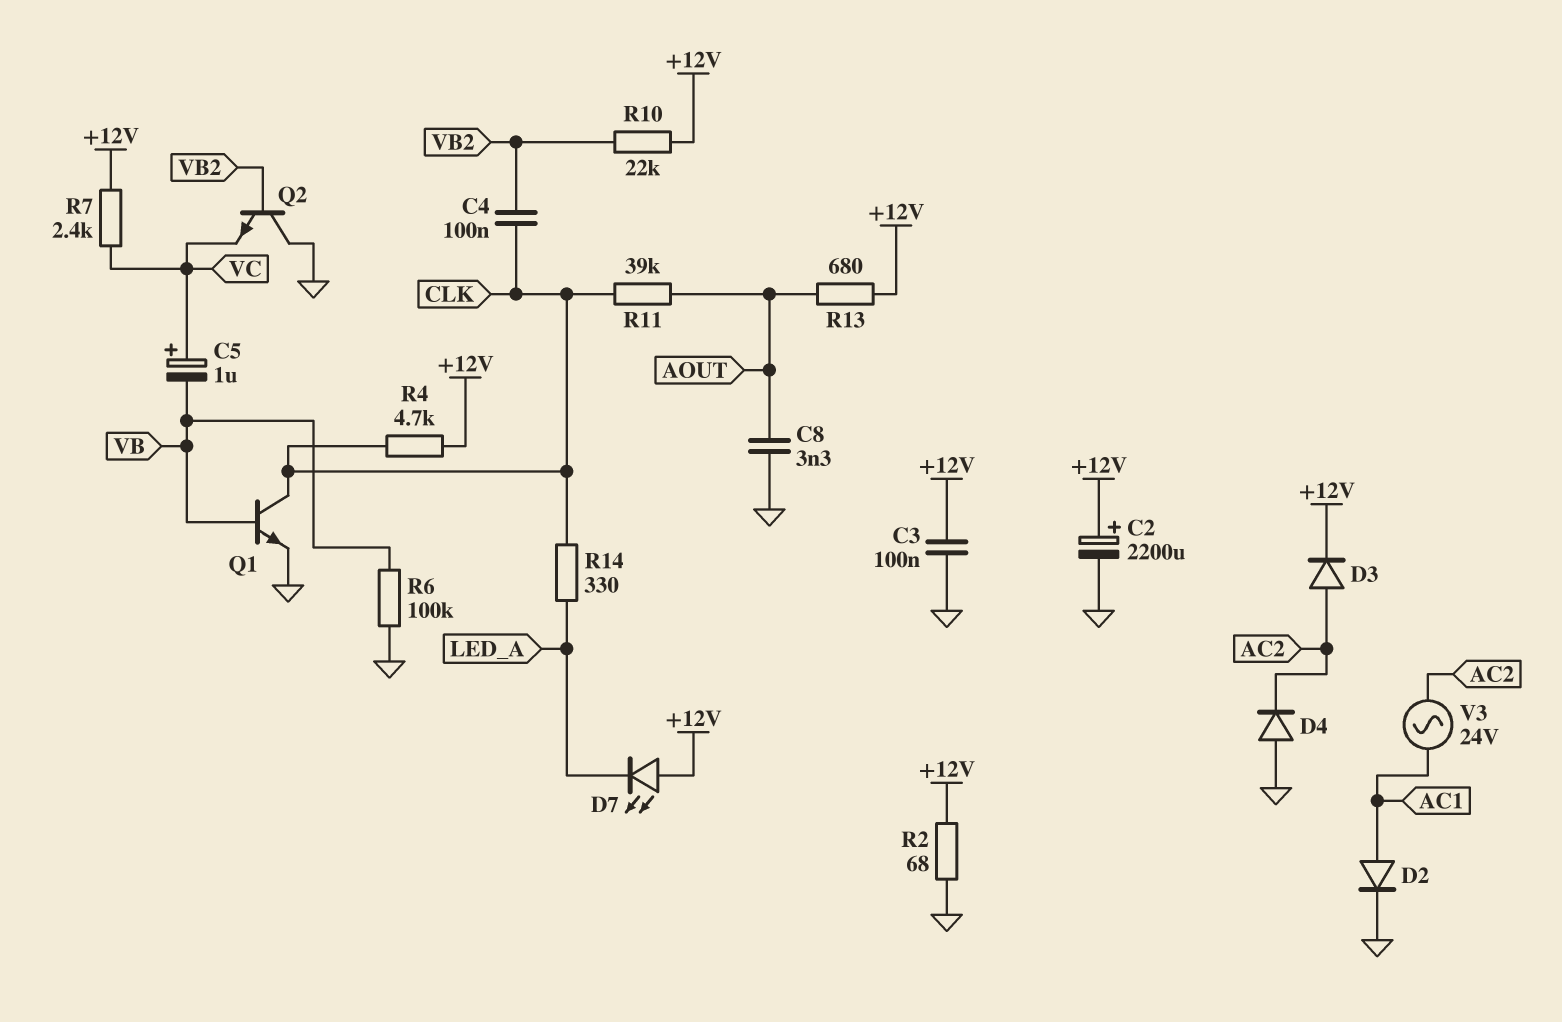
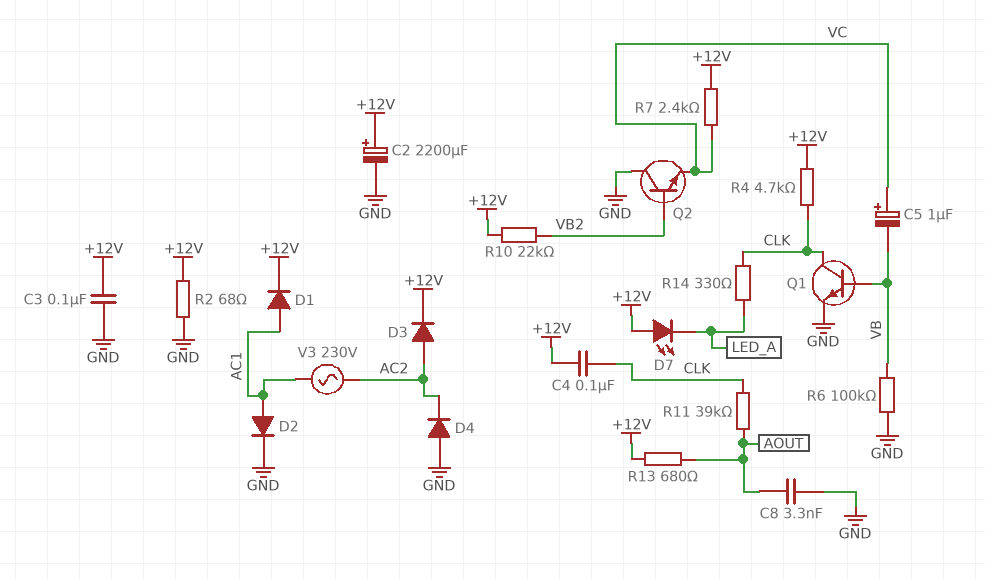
C4: 100nF (CLK, VB2) -> 100nF (+12V, CLK)
D1: none -> diode (A AC1, K +12V)
V3: AC 24V (AC1, AC2) -> AC 230V (AC1, AC2)

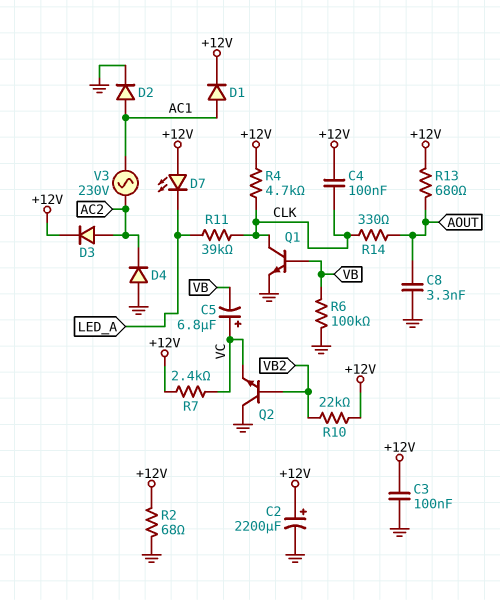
C5: 1uF (plus VC, minus VB) -> 6.8uF (plus VC, minus VB)
R11: 39k (AOUT, CLK) -> 39k (CLK, LED_A)
R14: 330 (CLK, LED_A) -> 330 (AOUT, CLK)

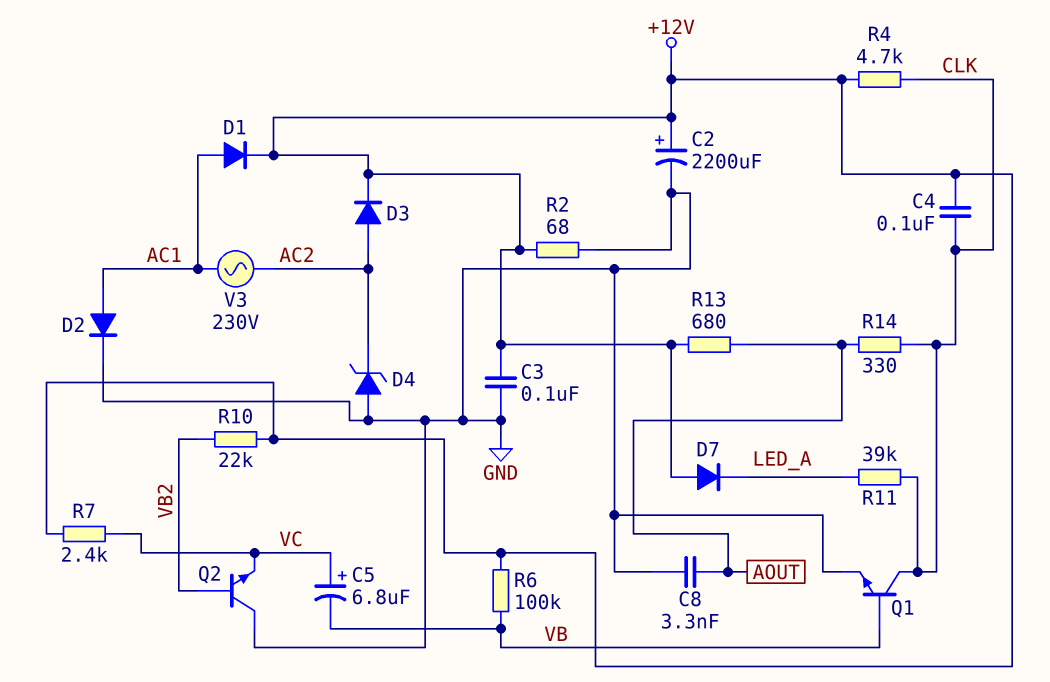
D4: diode (A GND, K AC2) -> zener (A GND, K AC2)
D7: LED (A +12V, K LED_A) -> diode (A +12V, K LED_A)
R6: 100k (GND, VB) -> 100k (+12V, VB)

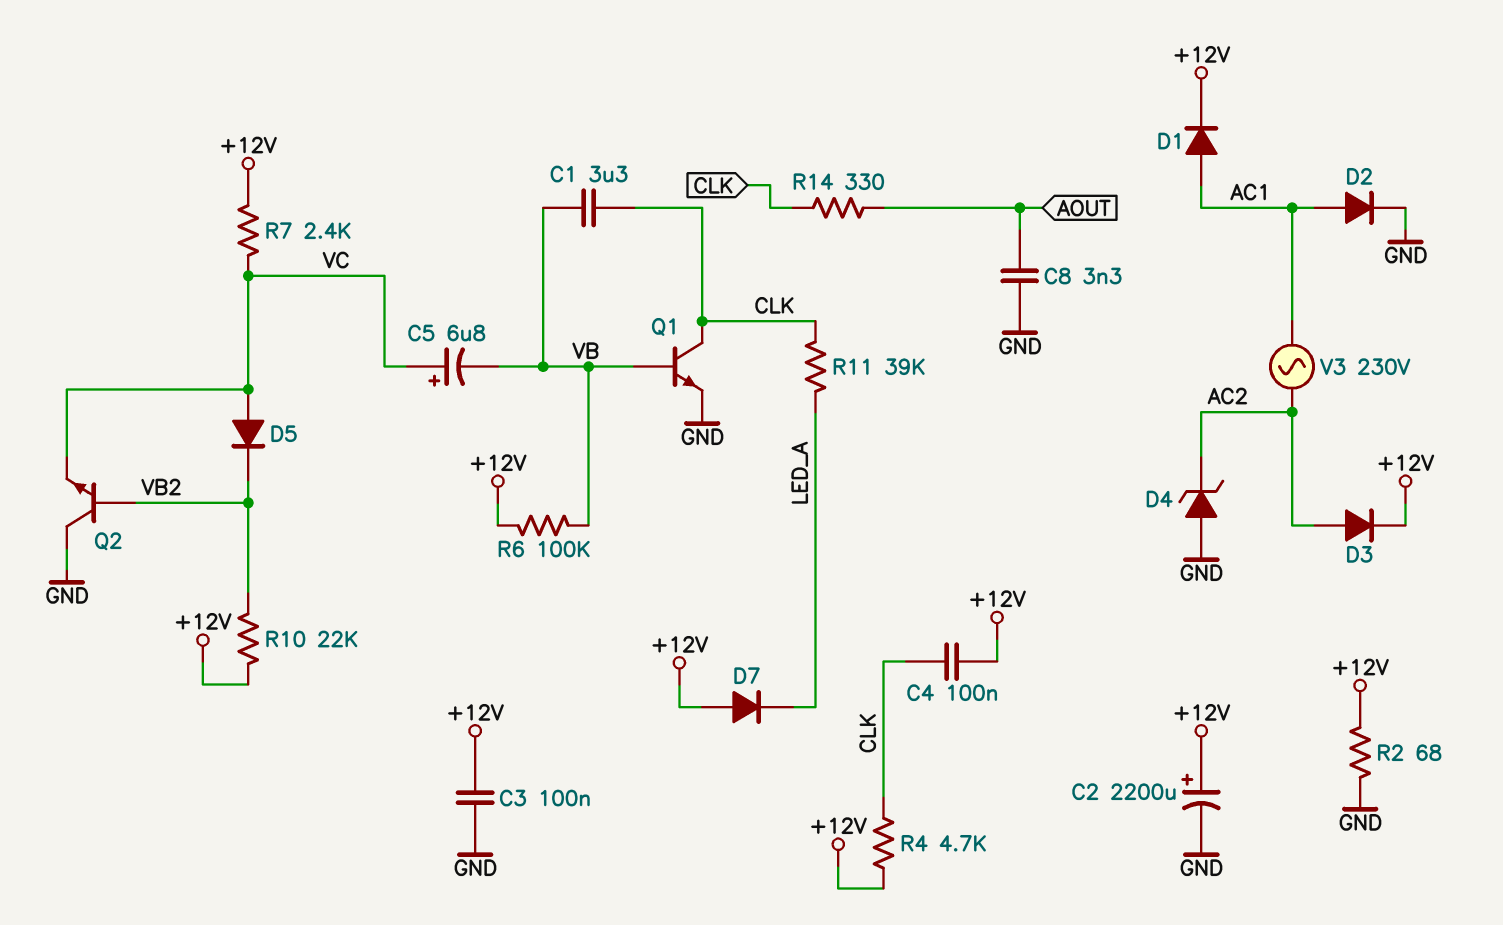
C1: none -> 3.3uF (CLK, VB)
D5: none -> diode (A VC, K VB2)
R13: 680 (+12V, AOUT) -> none

